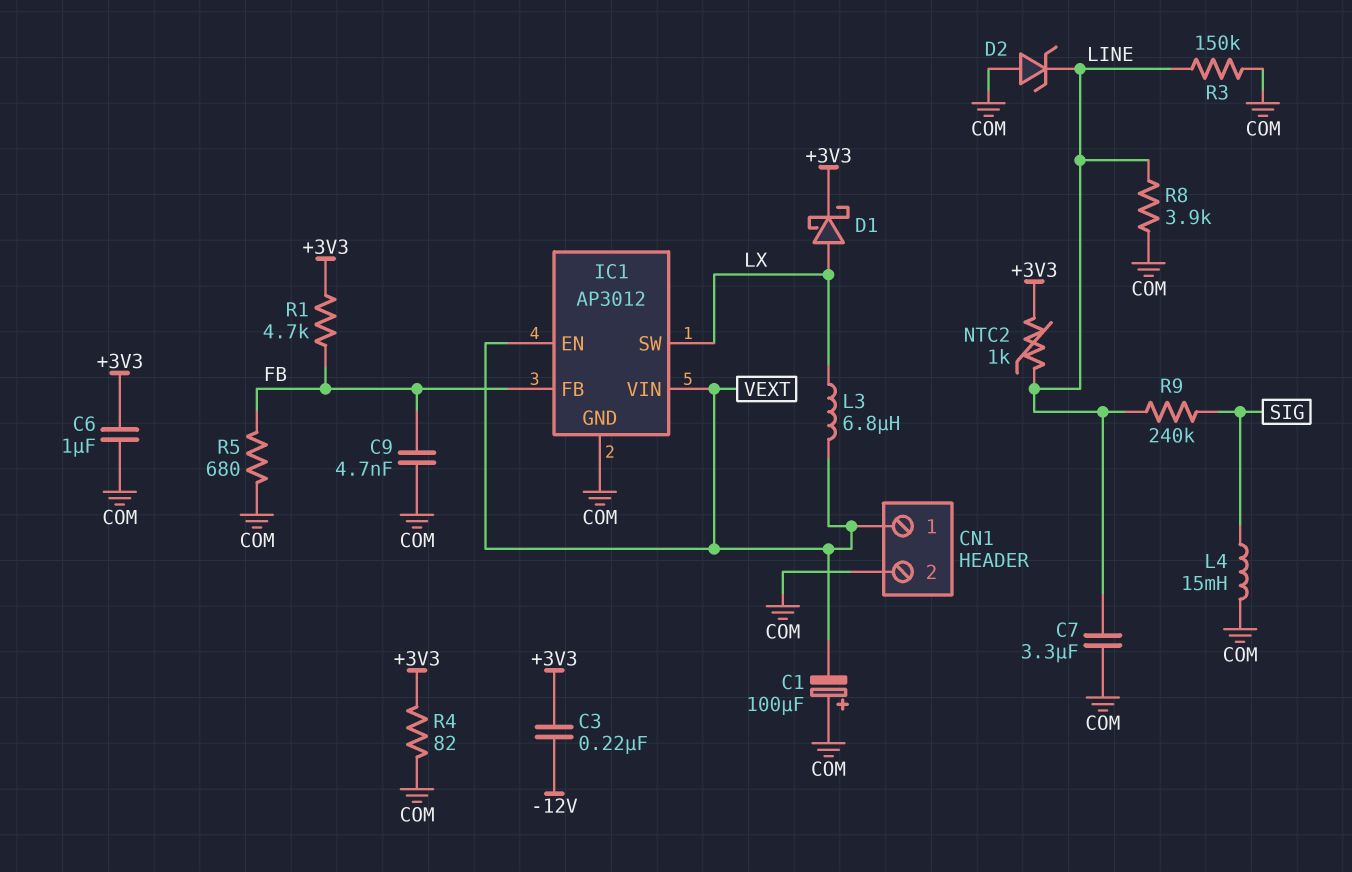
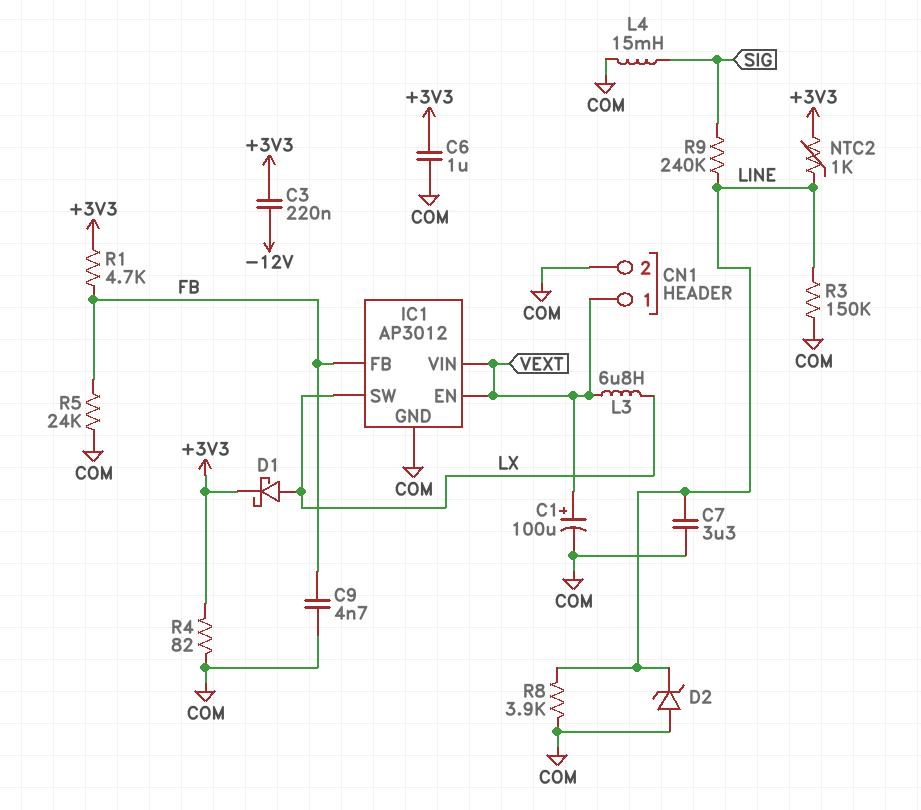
C1: 100uF (plus COM, minus VEXT) -> 100uF (plus VEXT, minus COM)
R5: 680 (COM, FB) -> 24k (COM, FB)

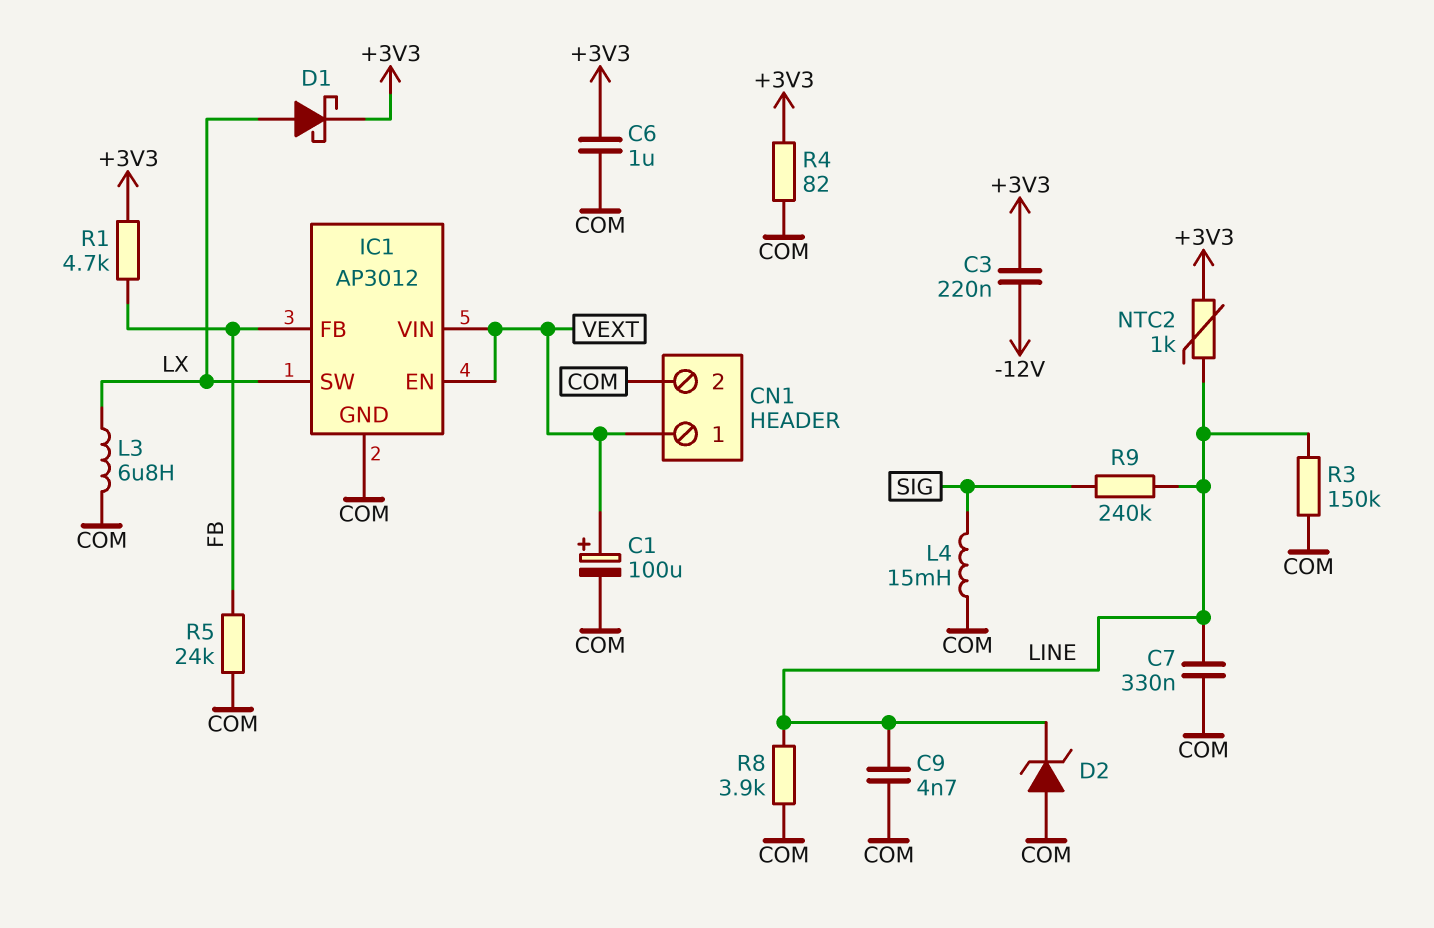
C7: 3.3uF (COM, LINE) -> 330nF (COM, LINE)
C9: 4.7nF (COM, FB) -> 4.7nF (COM, LINE)
L3: 6.8uH (LX, VEXT) -> 6.8uH (COM, LX)

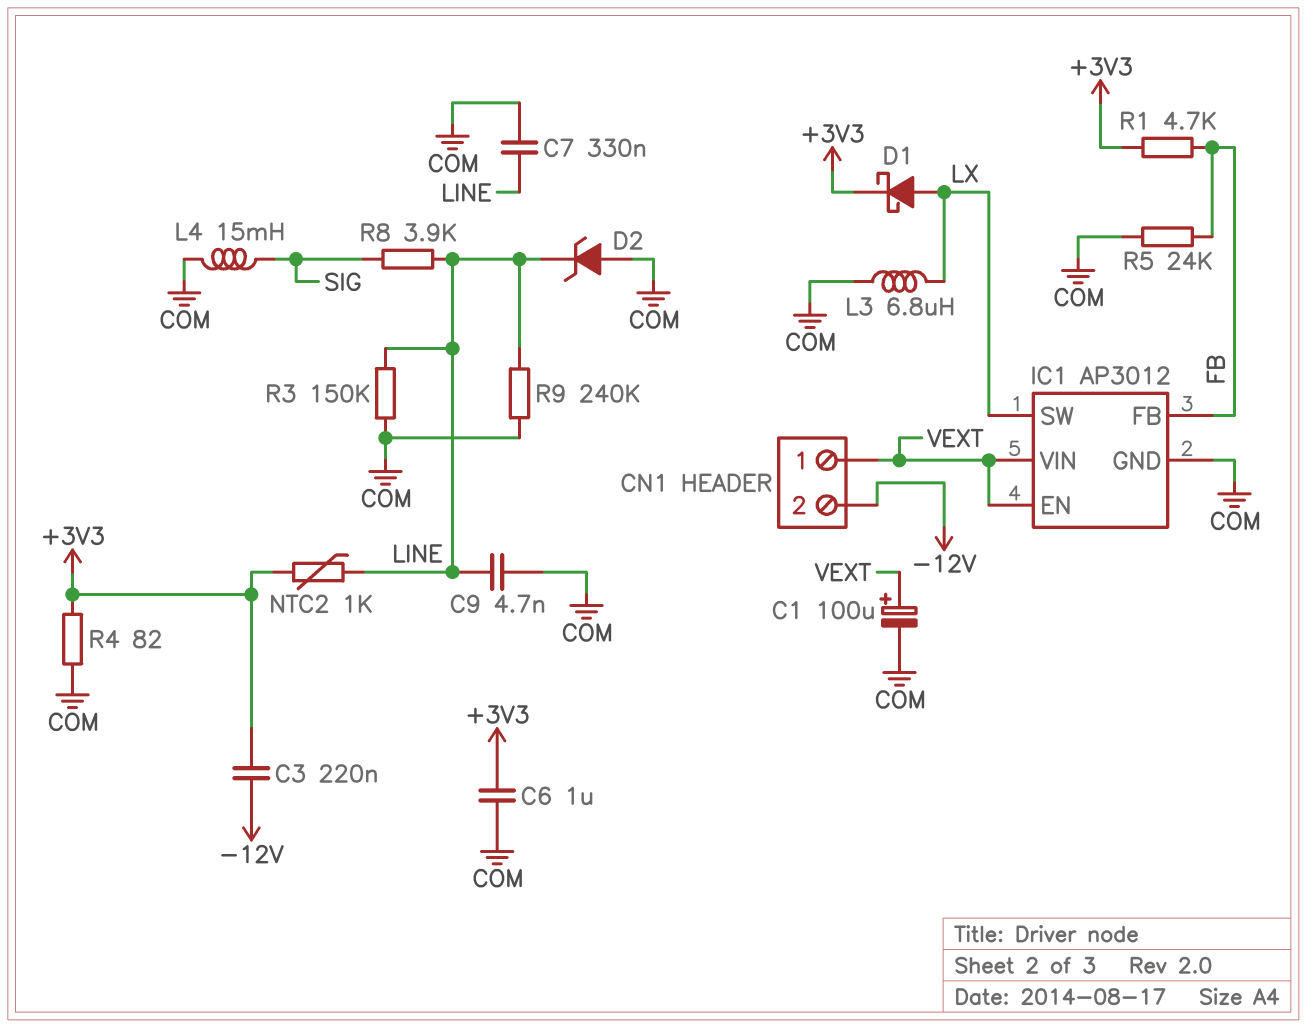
CN1 pin 2: COM -> -12V
R8: 3.9k (COM, LINE) -> 3.9k (LINE, SIG)
R9: 240k (LINE, SIG) -> 240k (COM, LINE)

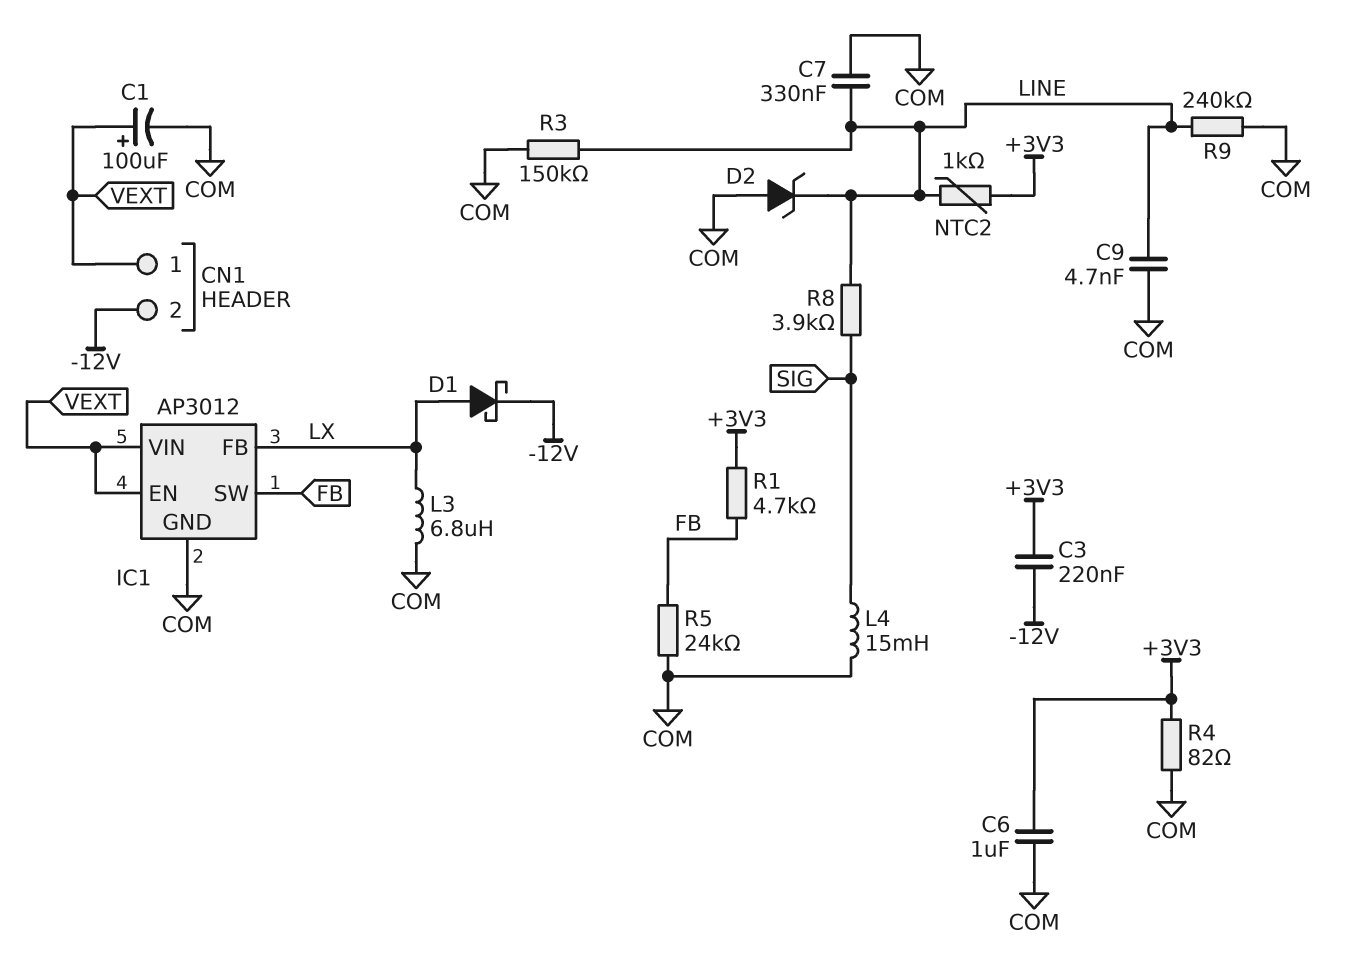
D1: schottky (A LX, K +3V3) -> schottky (A LX, K -12V)
IC1 pin FB: FB -> LX
IC1 pin SW: LX -> FB

